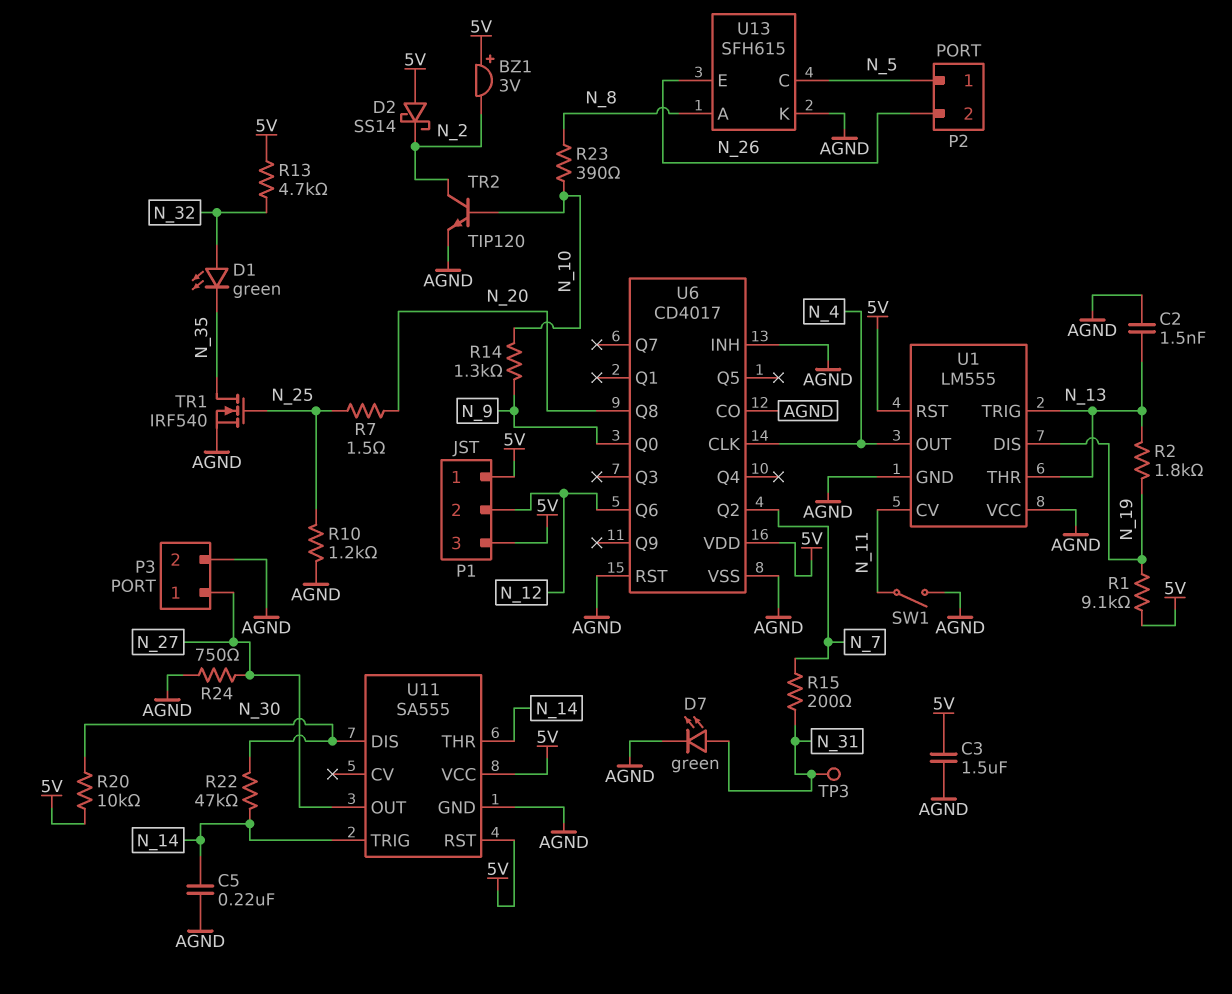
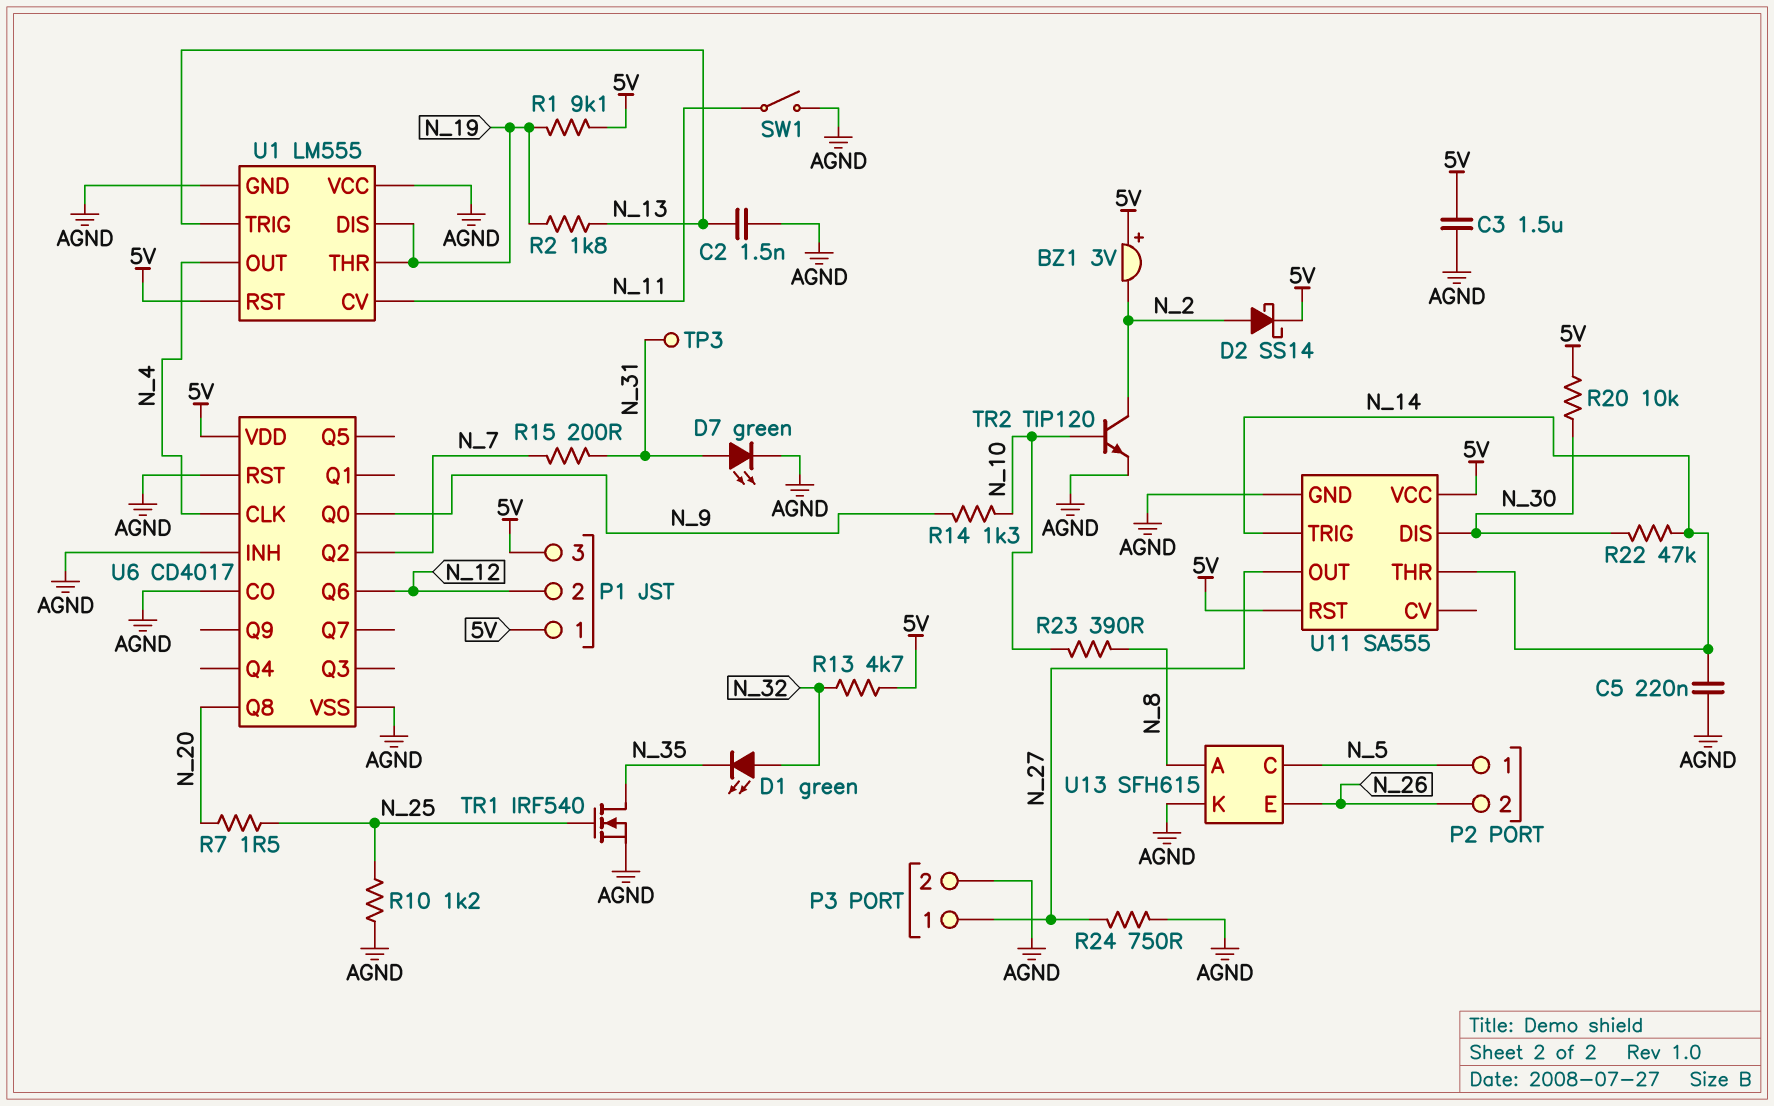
D2: schottky SS14 (A 5V, K N_2) -> schottky SS14 (A N_2, K 5V)
U1 pin THR: N_13 -> N_19

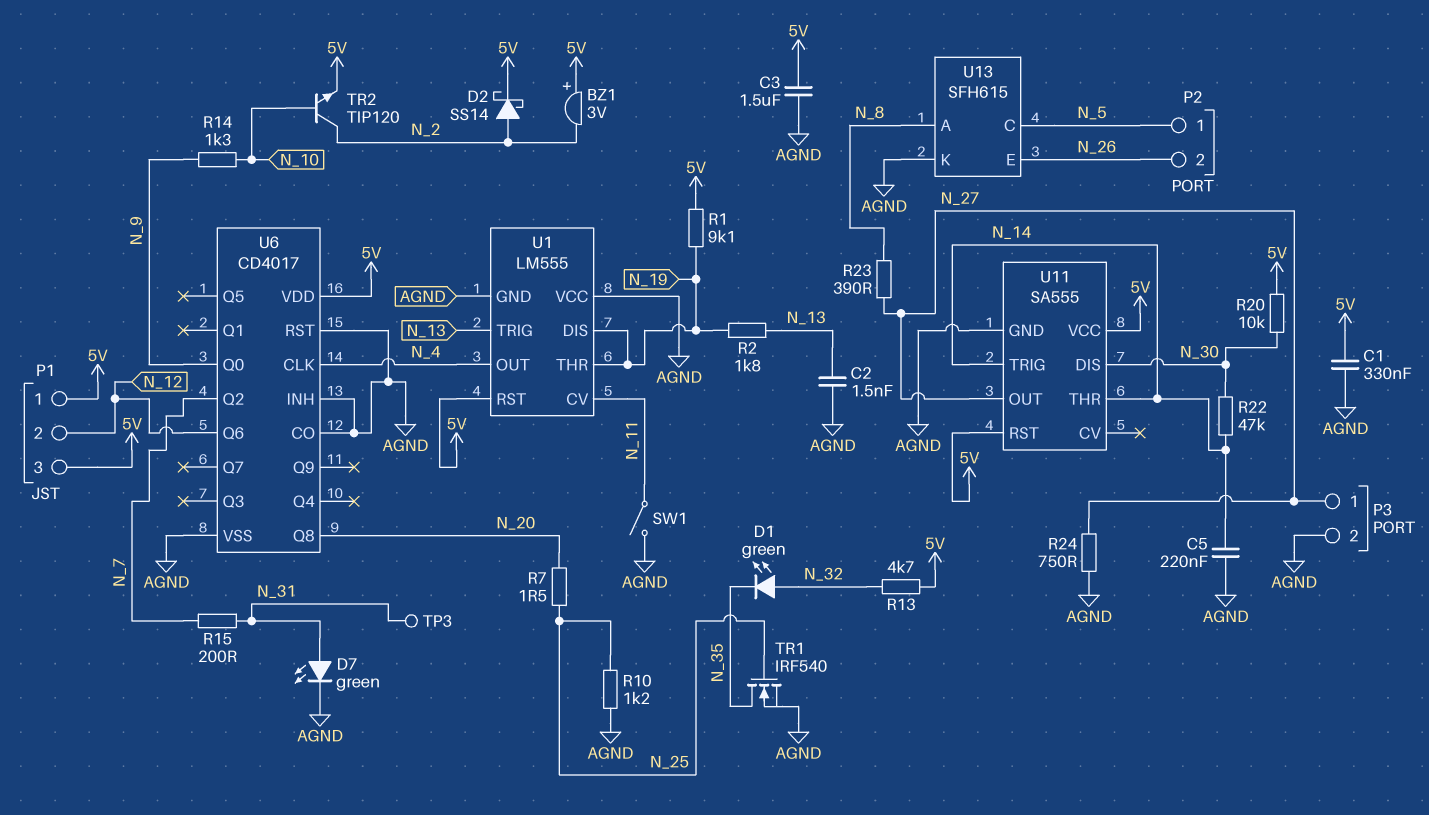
C1: none -> 330nF (5V, AGND)
R23: 390 (N_8, N_10) -> 390 (N_8, N_27)
TR2: NPN TIP120 (B N_10, C N_2, E AGND) -> NPN TIP120 (B N_10, C N_2, E 5V)

